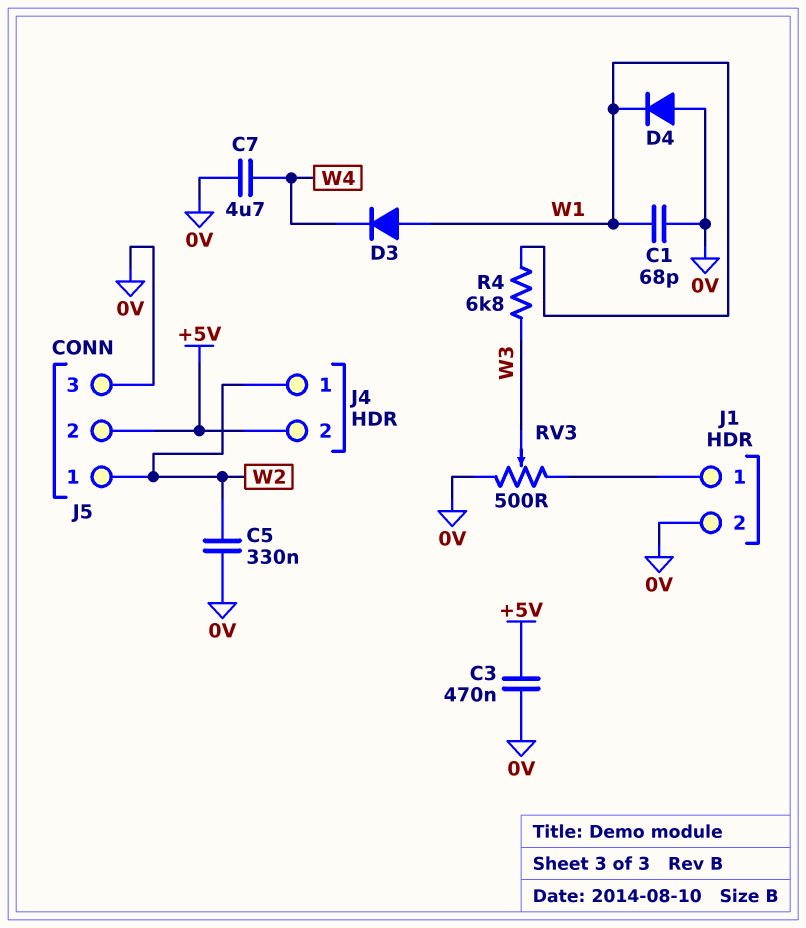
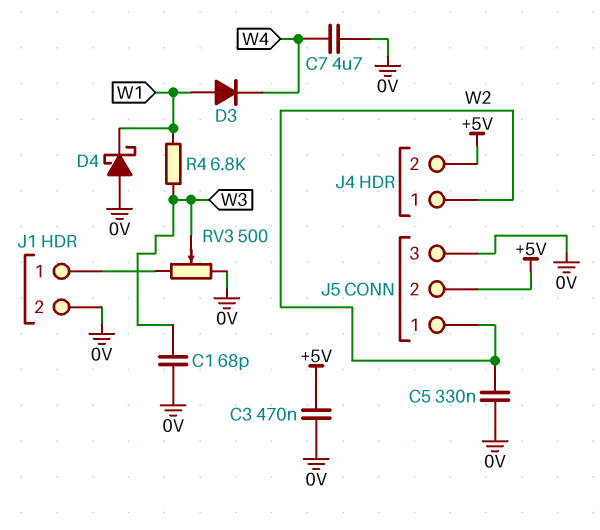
C1: 68pF (0V, W1) -> 68pF (0V, W3)
D4: diode (A 0V, K W1) -> schottky (A 0V, K W1)

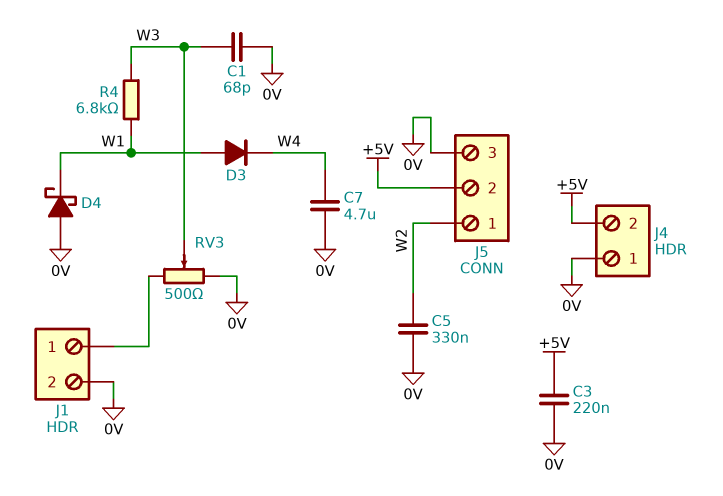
C3: 470nF (+5V, 0V) -> 220nF (+5V, 0V)
J4 pin 1: W2 -> 0V

